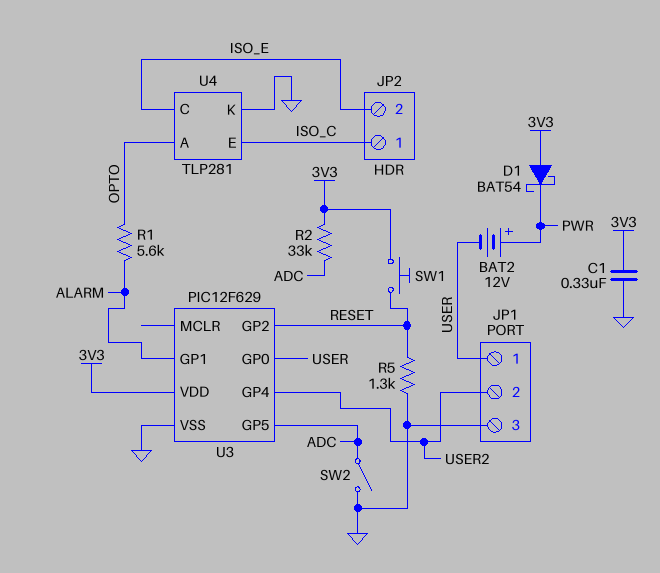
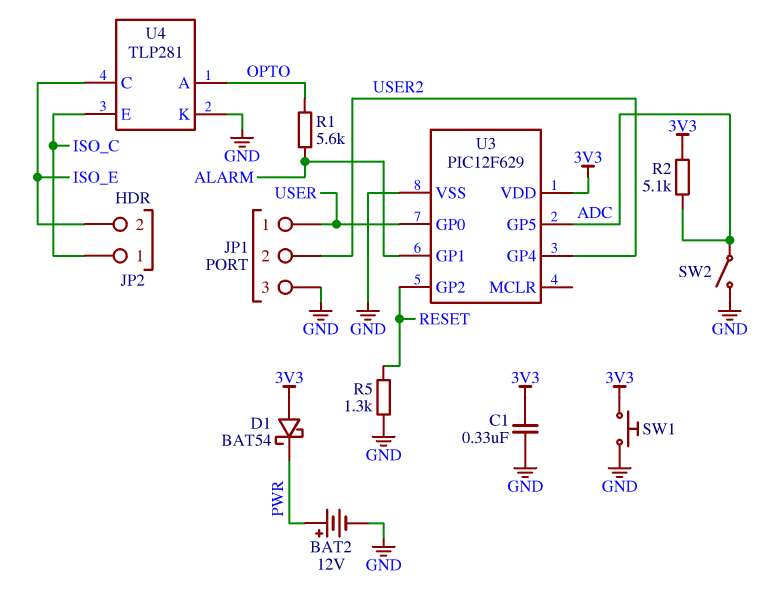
BAT2: 12V (plus PWR, minus USER) -> 12V (plus PWR, minus GND)
R2: 33k (3V3, ADC) -> 5.1k (3V3, ADC)
SW1: button (3V3, RESET) -> button (3V3, GND)

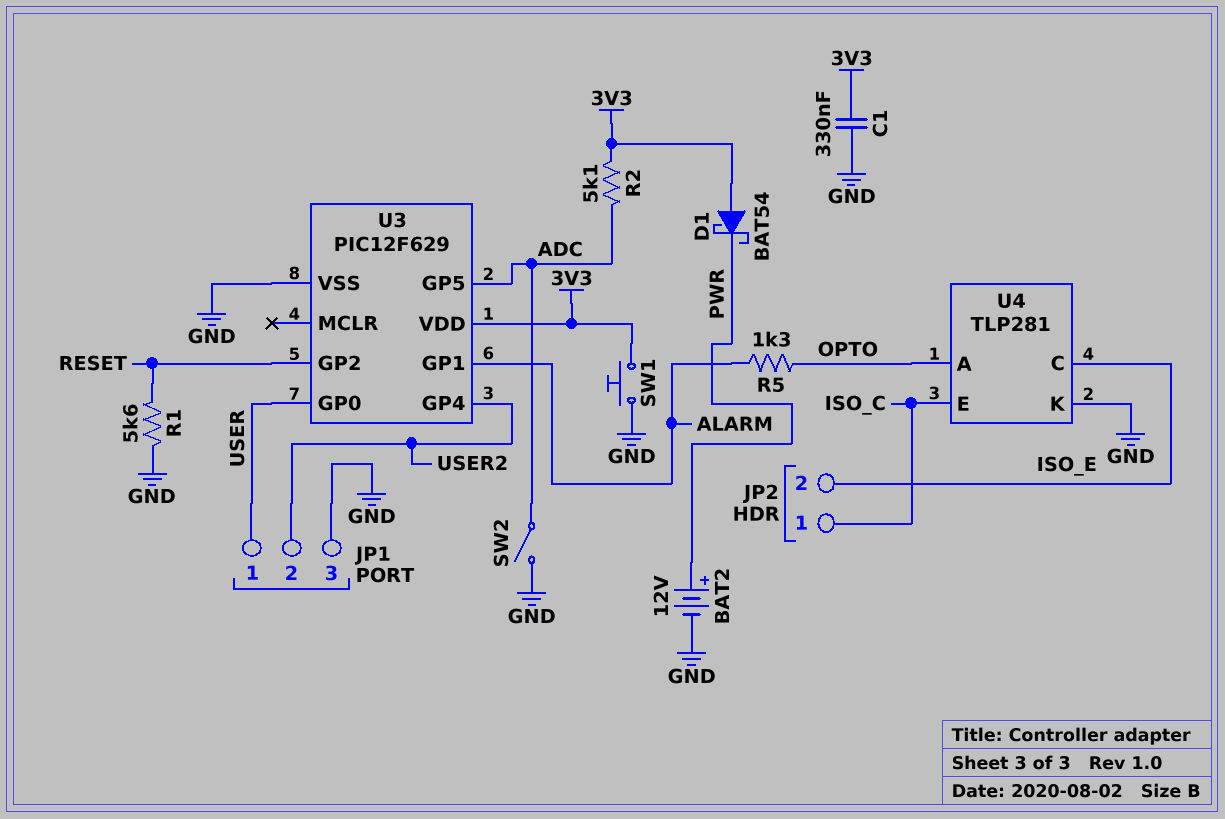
R1: 5.6k (ALARM, OPTO) -> 5.6k (GND, RESET)
R5: 1.3k (GND, RESET) -> 1.3k (ALARM, OPTO)

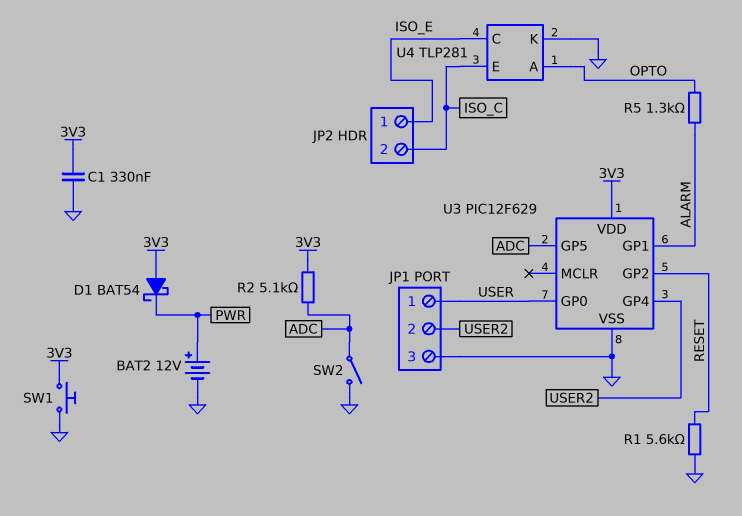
JP2 pin 1: ISO_C -> ISO_E
JP2 pin 2: ISO_E -> ISO_C

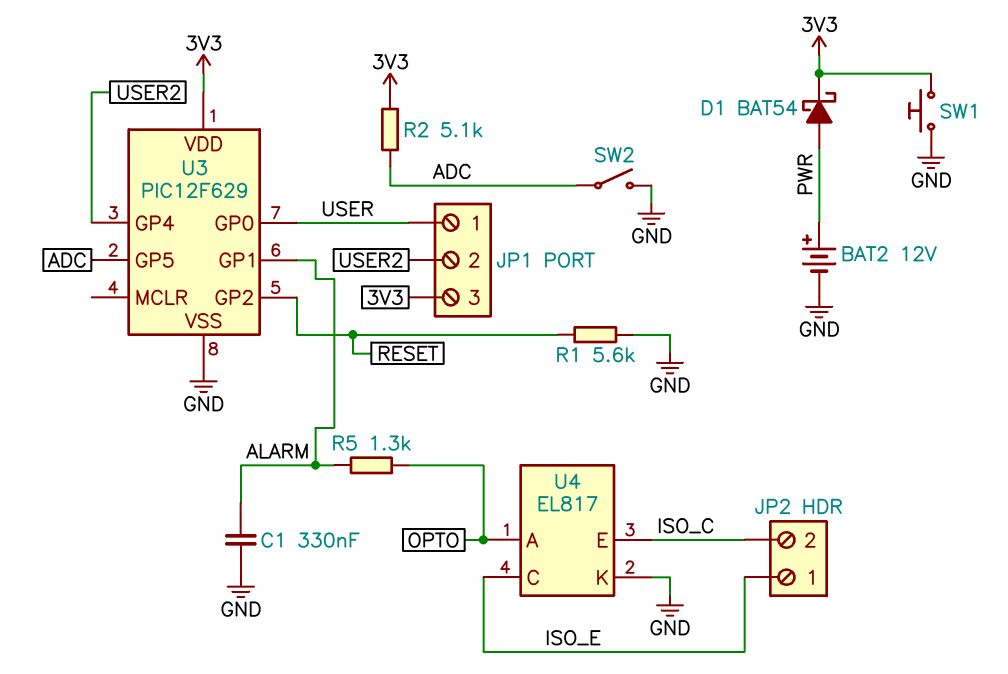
C1: 330nF (3V3, GND) -> 330nF (ALARM, GND)
D1: schottky BAT54 (A 3V3, K PWR) -> schottky BAT54 (A PWR, K 3V3)
JP1 pin 3: GND -> 3V3
U4: TLP281 -> EL817

